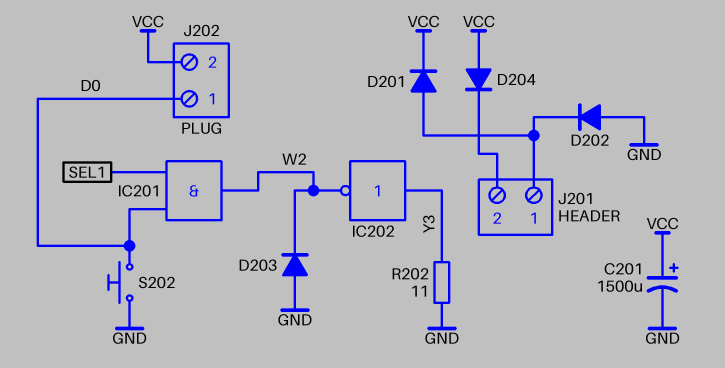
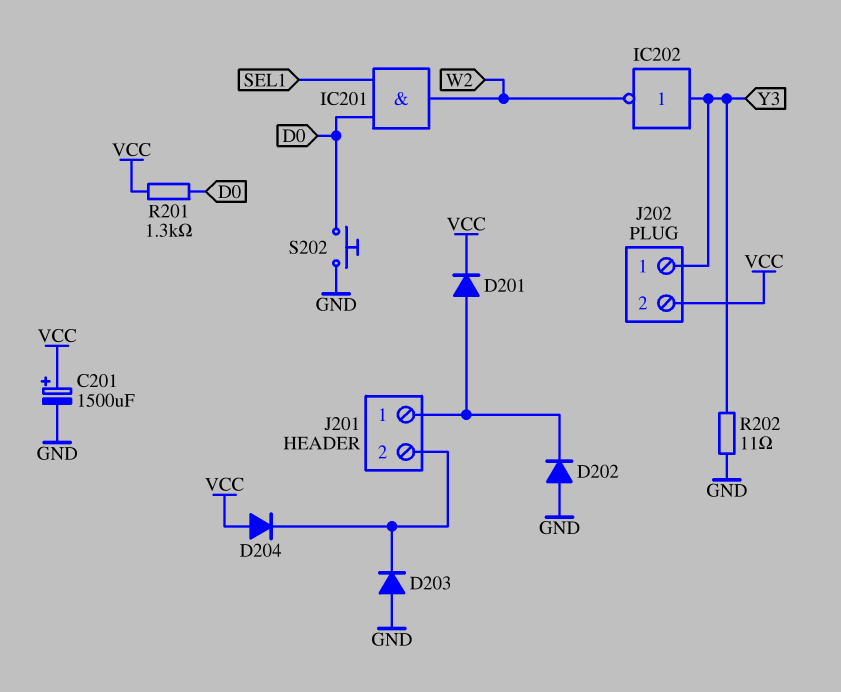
D203: diode (A GND, K W2) -> diode (A GND, K J201/2)
J202 pin 1: D0 -> Y3
R201: none -> 1.3k (D0, VCC)

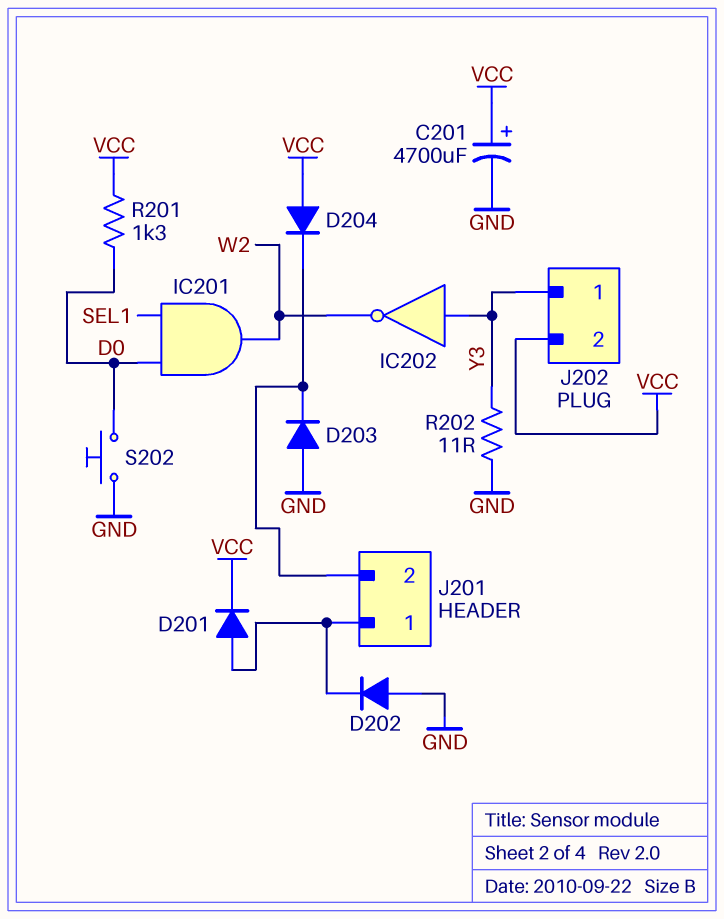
C201: 1500uF (plus VCC, minus GND) -> 4700uF (plus VCC, minus GND)

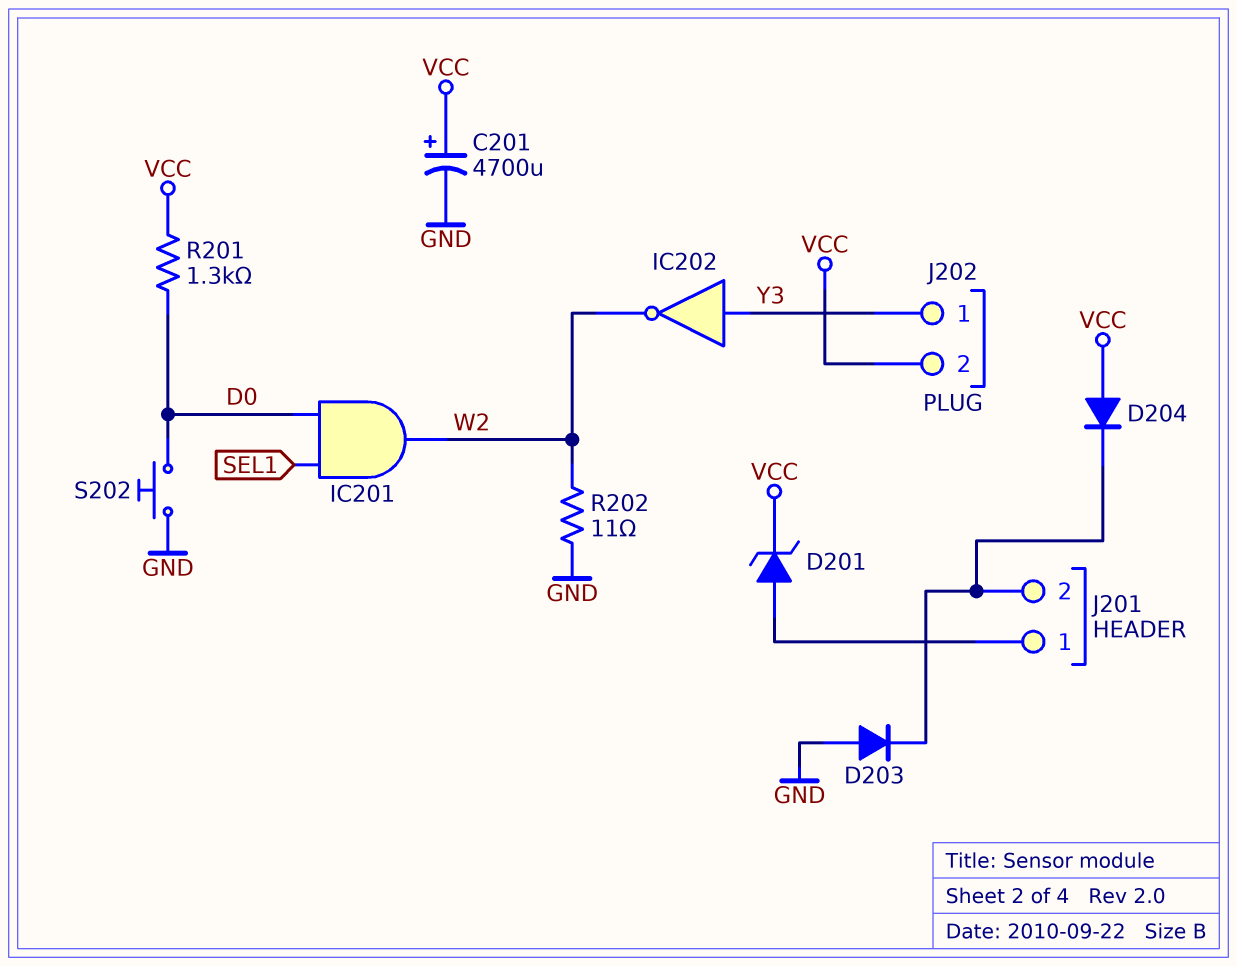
D201: diode (A J201/1, K VCC) -> zener (A J201/1, K VCC)
D202: diode (A GND, K J201/1) -> none
R202: 11 (GND, Y3) -> 11 (GND, W2)

